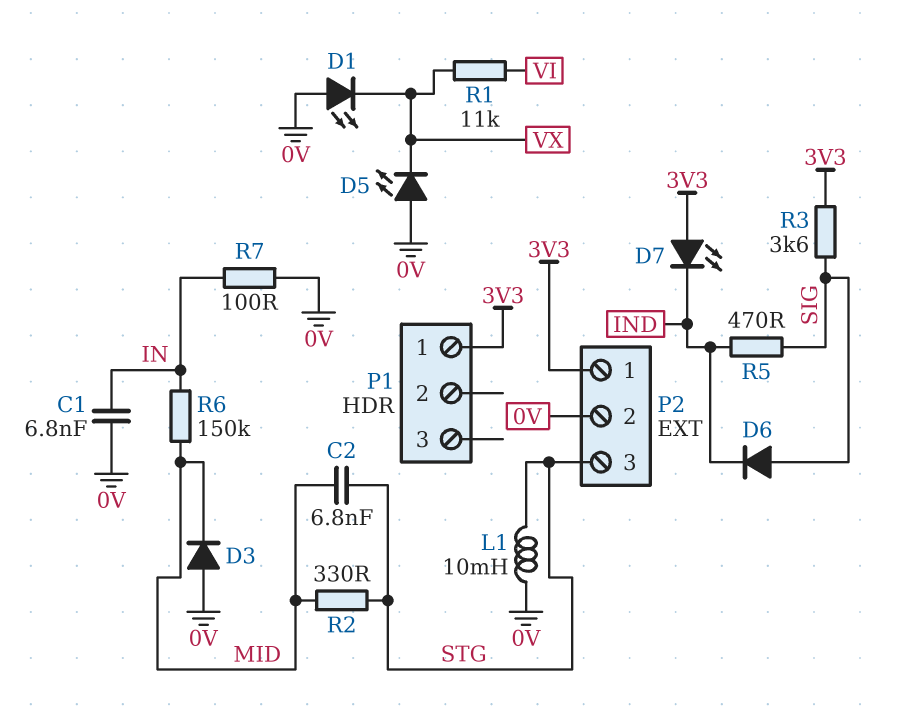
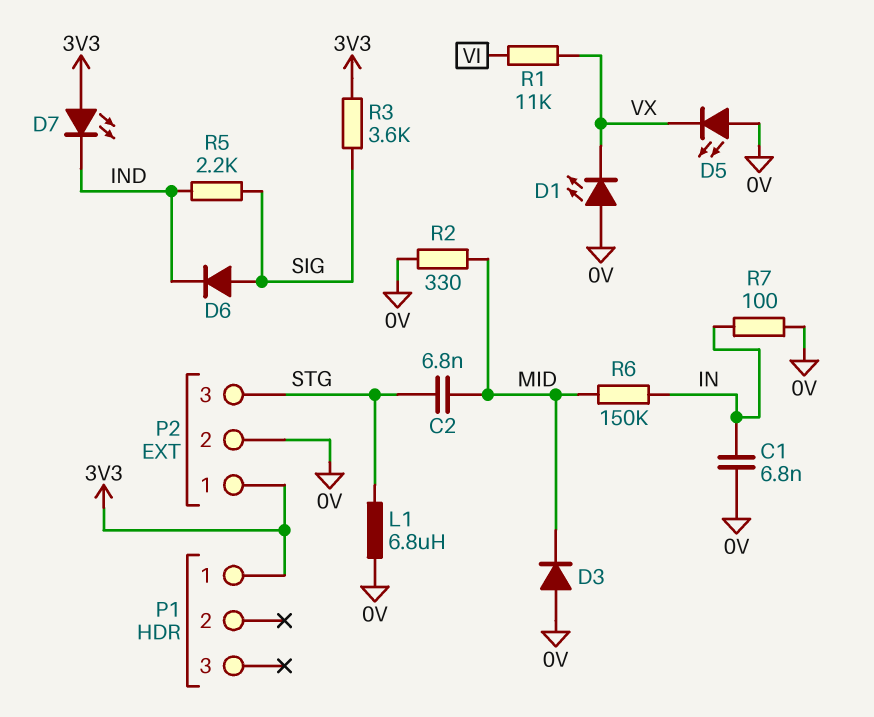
L1: 10mH (0V, STG) -> 6.8uH (0V, STG)
R2: 330 (MID, STG) -> 330 (0V, MID)
R5: 470 (IND, SIG) -> 2.2k (IND, SIG)

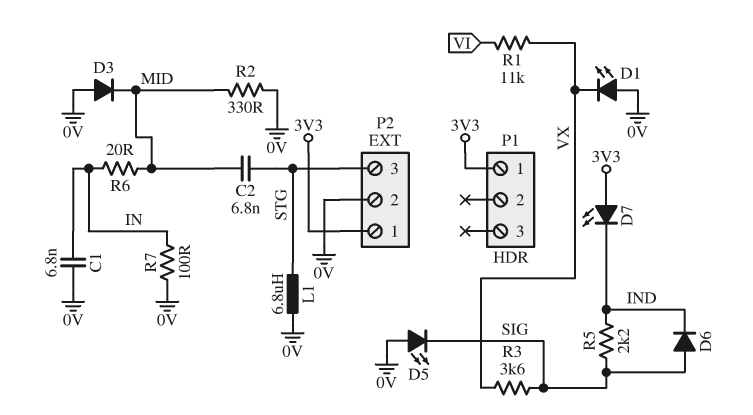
D5: LED (A 0V, K VX) -> LED (A 0V, K SIG)
R3: 3.6k (3V3, SIG) -> 3.6k (SIG, VX)
R6: 150k (IN, MID) -> 20 (IN, MID)

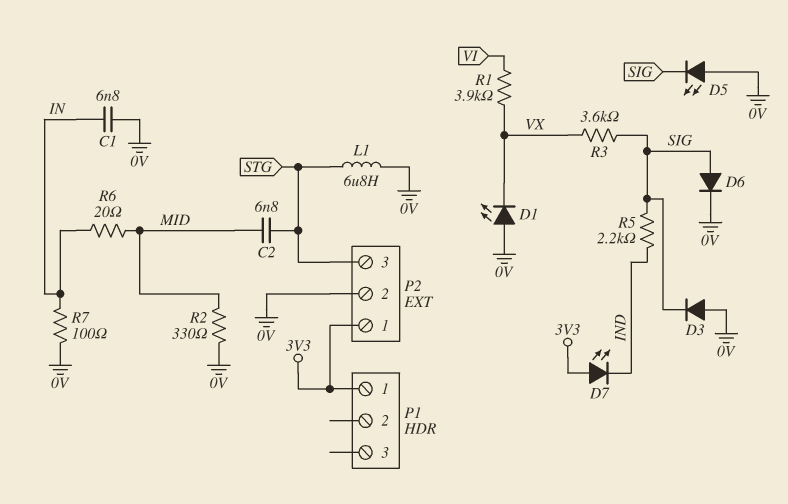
D3: diode (A 0V, K MID) -> diode (A 0V, K SIG)
D6: diode (A SIG, K IND) -> diode (A SIG, K 0V)
R1: 11k (VI, VX) -> 3.9k (VI, VX)

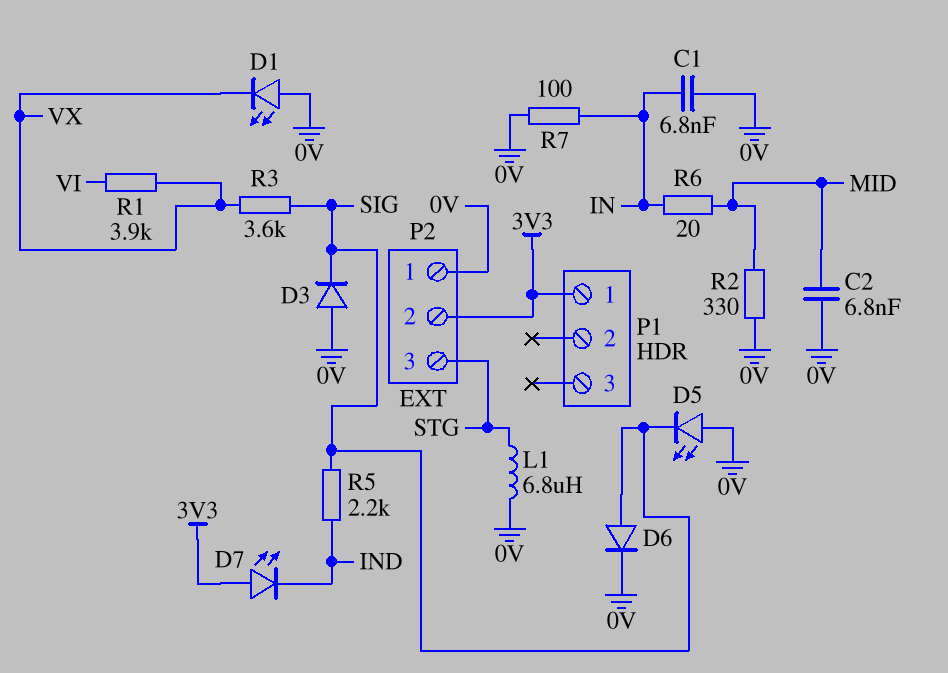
C2: 6.8nF (MID, STG) -> 6.8nF (0V, MID)
P2 pin 1: 3V3 -> 0V
P2 pin 2: 0V -> 3V3

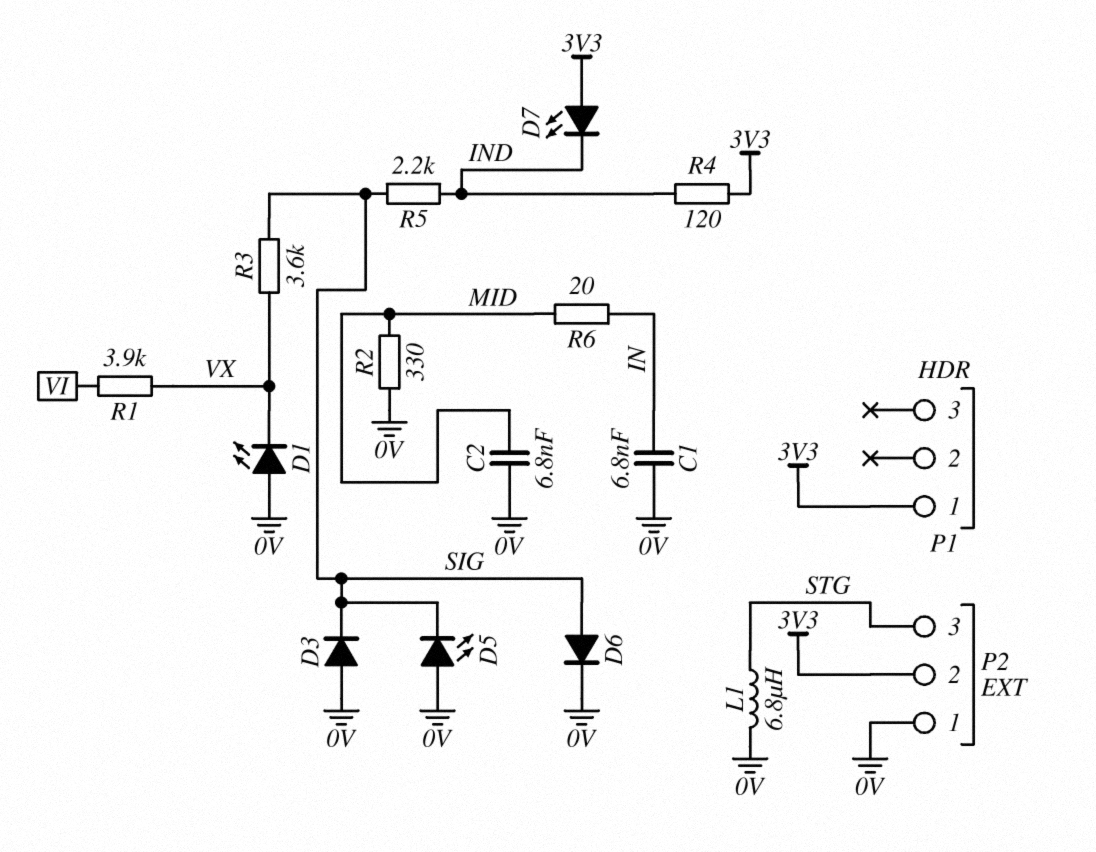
R4: none -> 120 (3V3, IND)
R7: 100 (0V, IN) -> none

